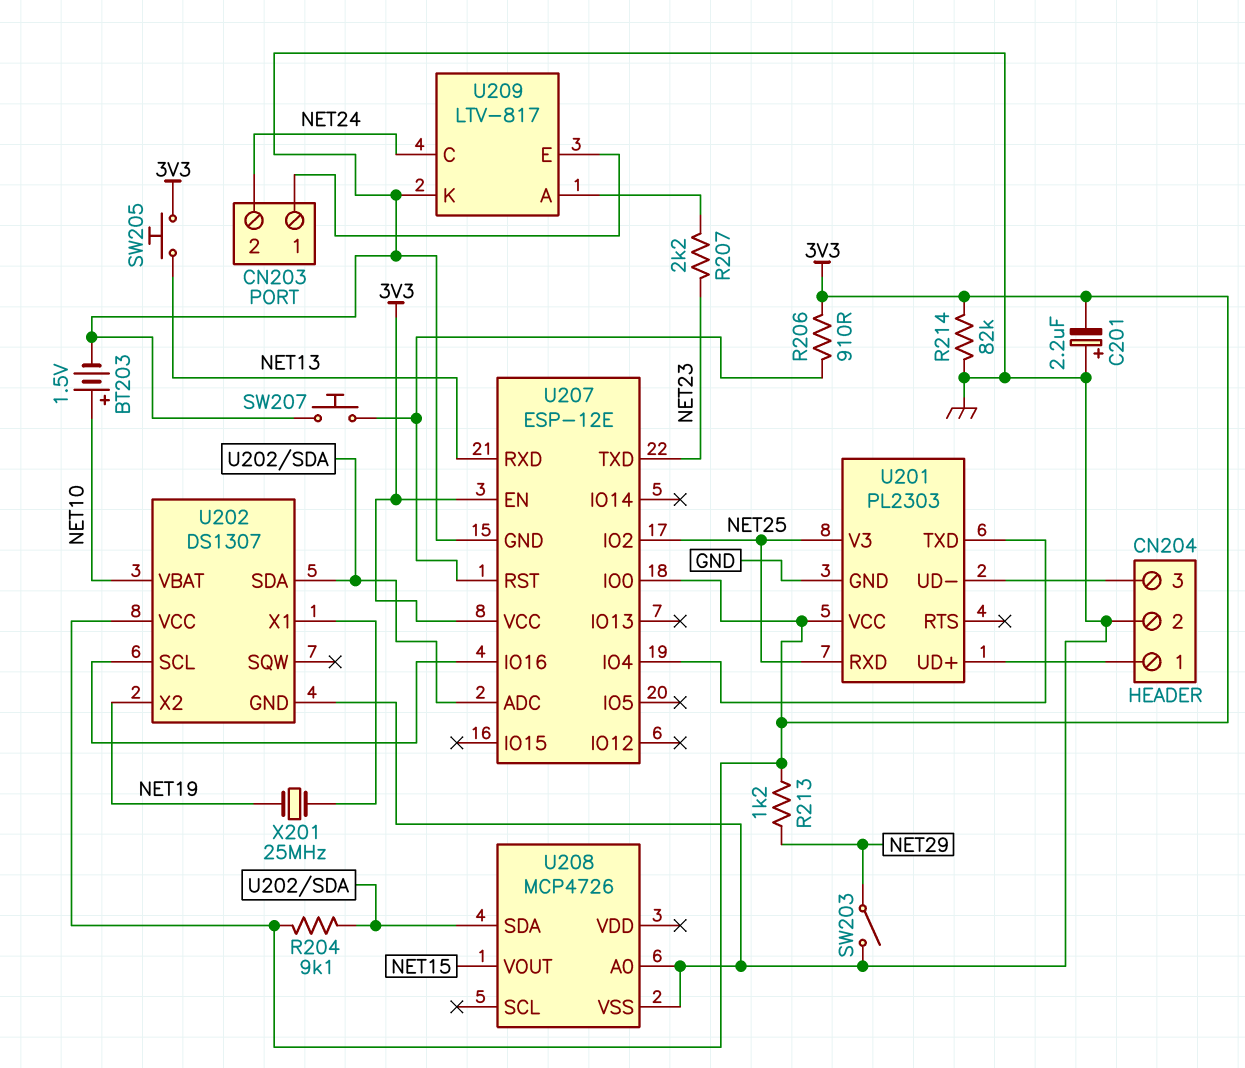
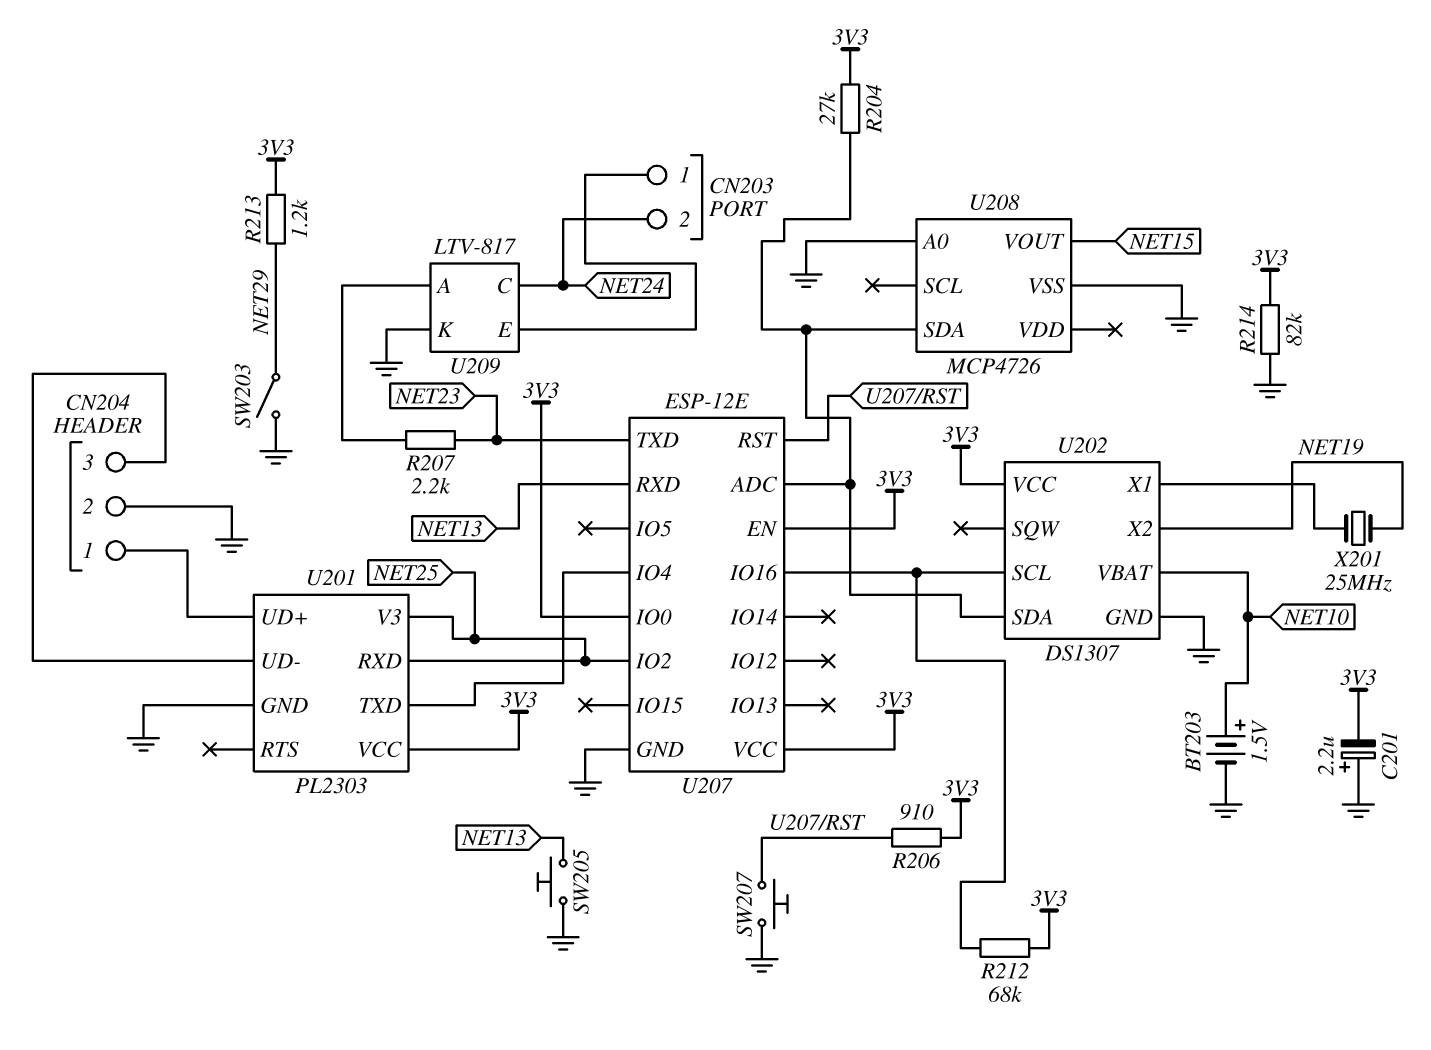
R204: 9.1k (3V3, U202/SDA) -> 27k (3V3, U202/SDA)
R212: none -> 68k (3V3, U202/SCL)
SW205: button (3V3, NET13) -> button (GND, NET13)

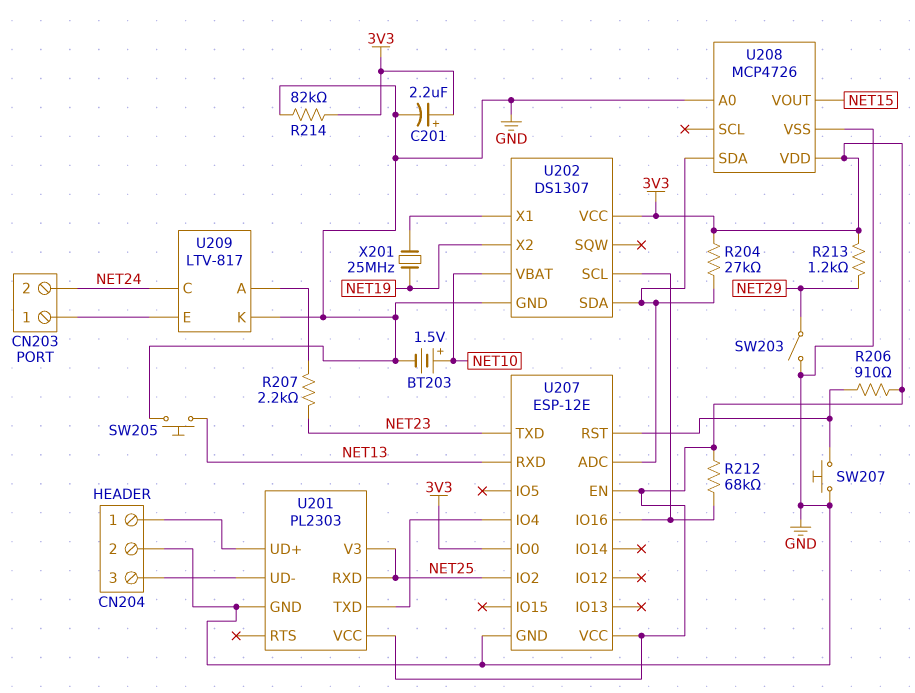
C201: 2.2uF (plus GND, minus 3V3) -> 2.2uF (plus 3V3, minus GND)
U208 pin VDD: none -> 3V3

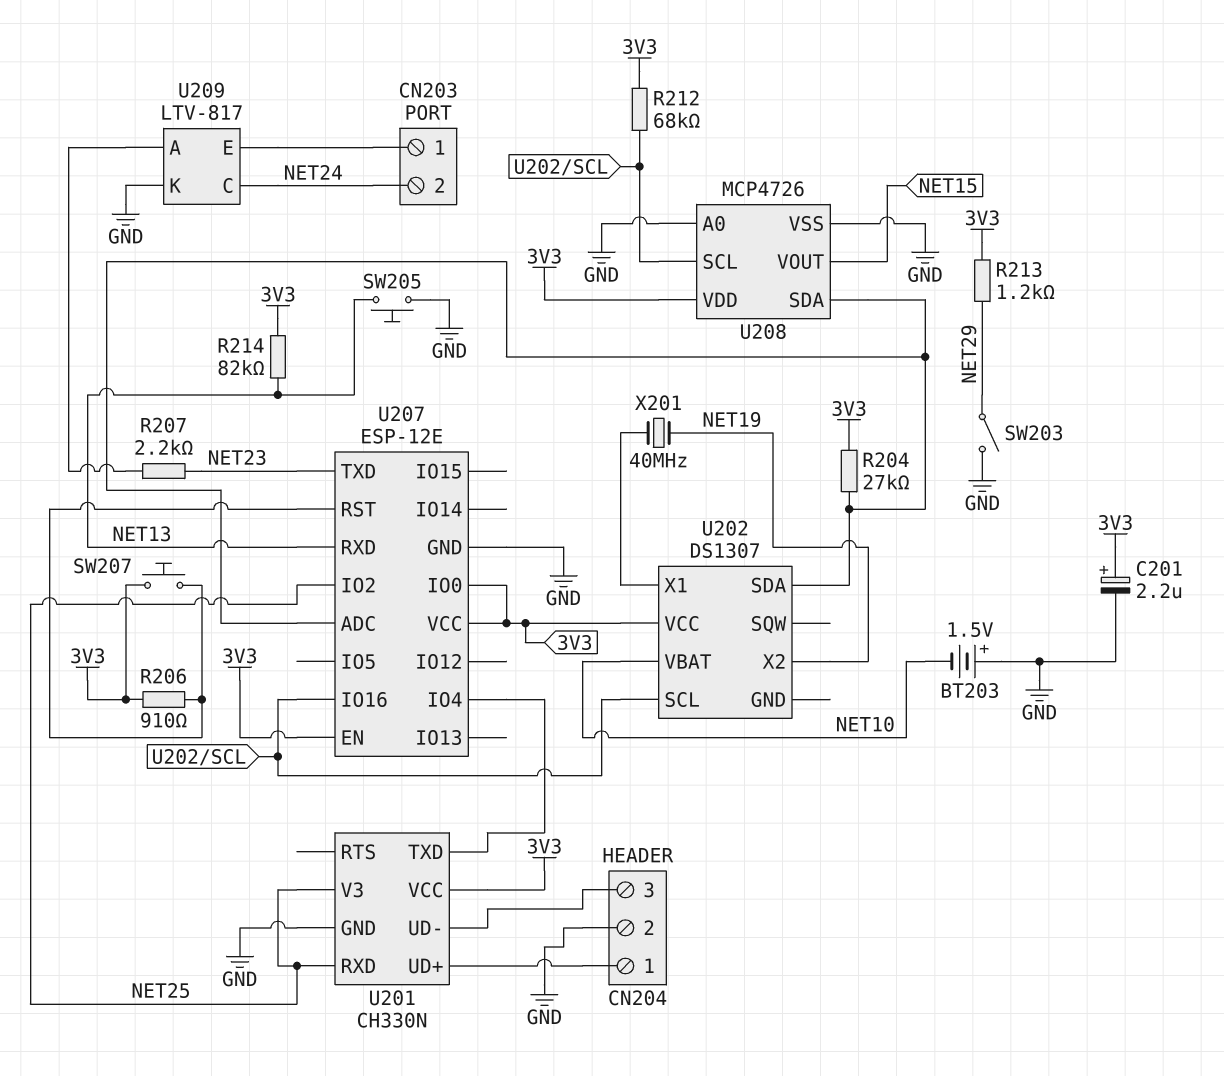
BT203: 1.5V (plus NET10, minus GND) -> 1.5V (plus GND, minus NET10)
R214: 82k (3V3, GND) -> 82k (3V3, NET13)
SW207: button (GND, U207/RST) -> button (3V3, U207/RST)
U201: PL2303 -> CH330N
U202 pin GND: GND -> none
U208 pin SCL: none -> U202/SCL
X201: 25MHz (NET19, U202/X1) -> 40MHz (NET19, U202/X1)

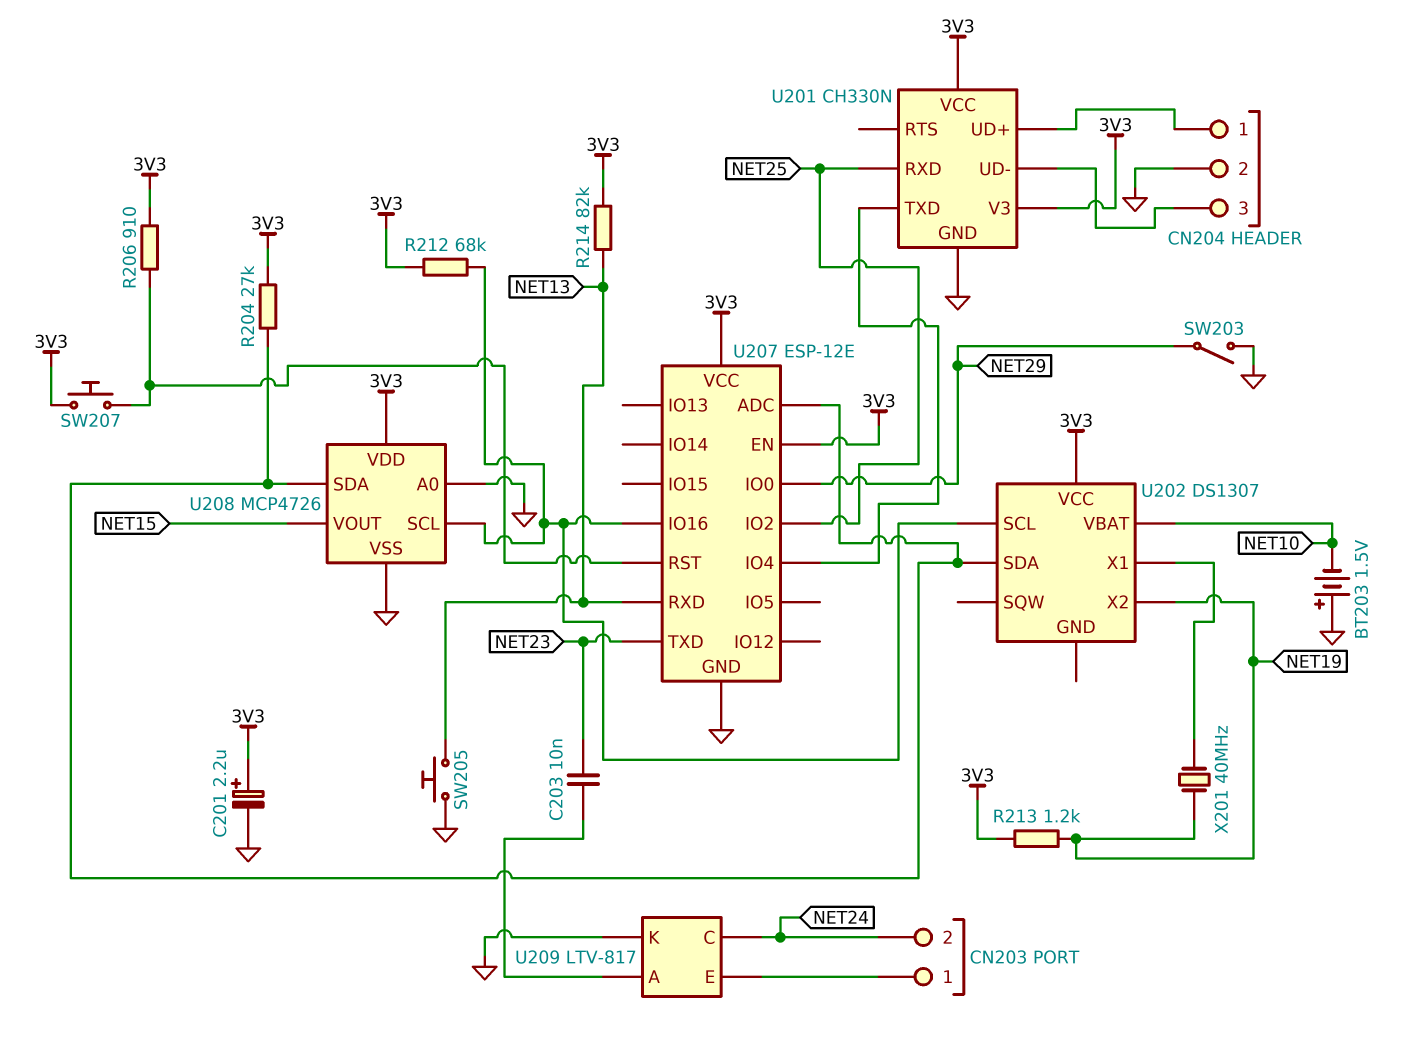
C203: none -> 10nF (NET23, U209/A)
R207: 2.2k (NET23, U209/A) -> none
R213: 1.2k (3V3, NET29) -> 1.2k (3V3, NET19)
U201 pin V3: NET25 -> 3V3
U207 pin IO0: 3V3 -> NET29

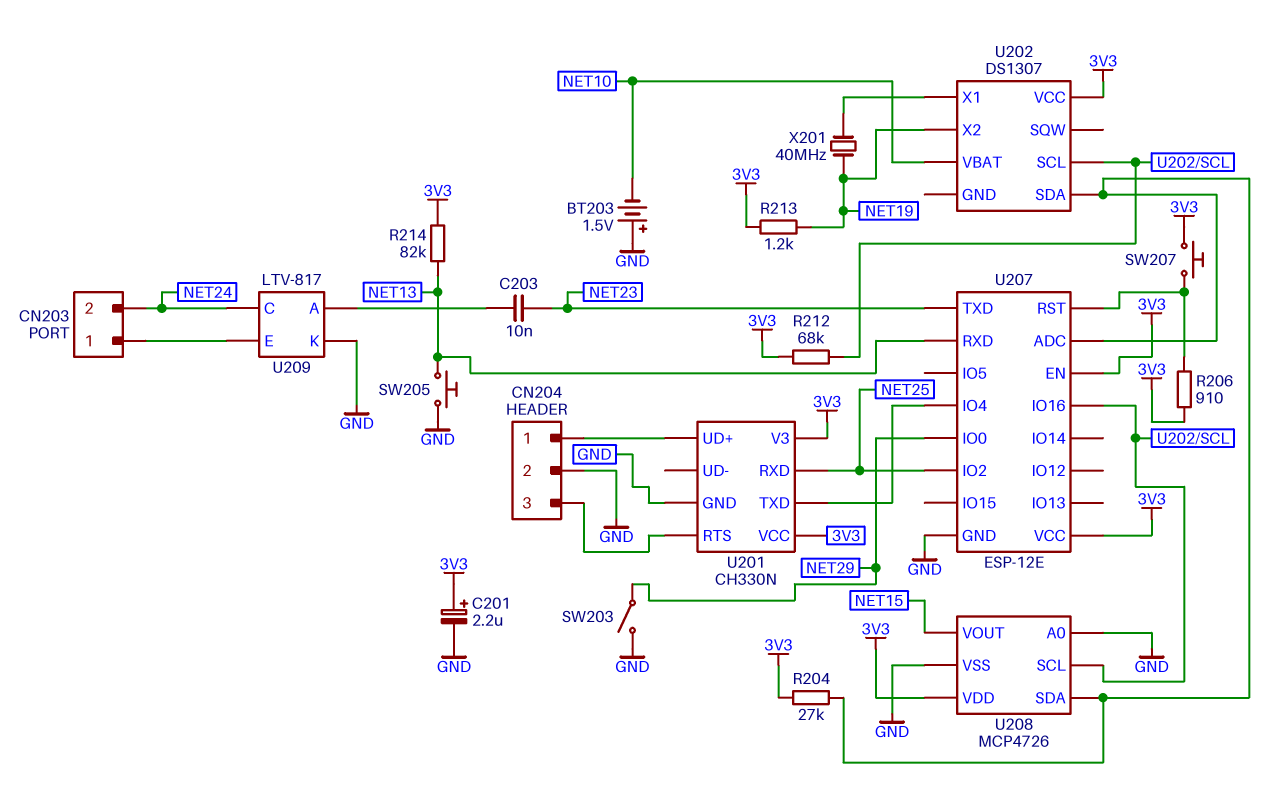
U201 pin RTS: none -> CN204/3
U201 pin UD-: CN204/3 -> none

